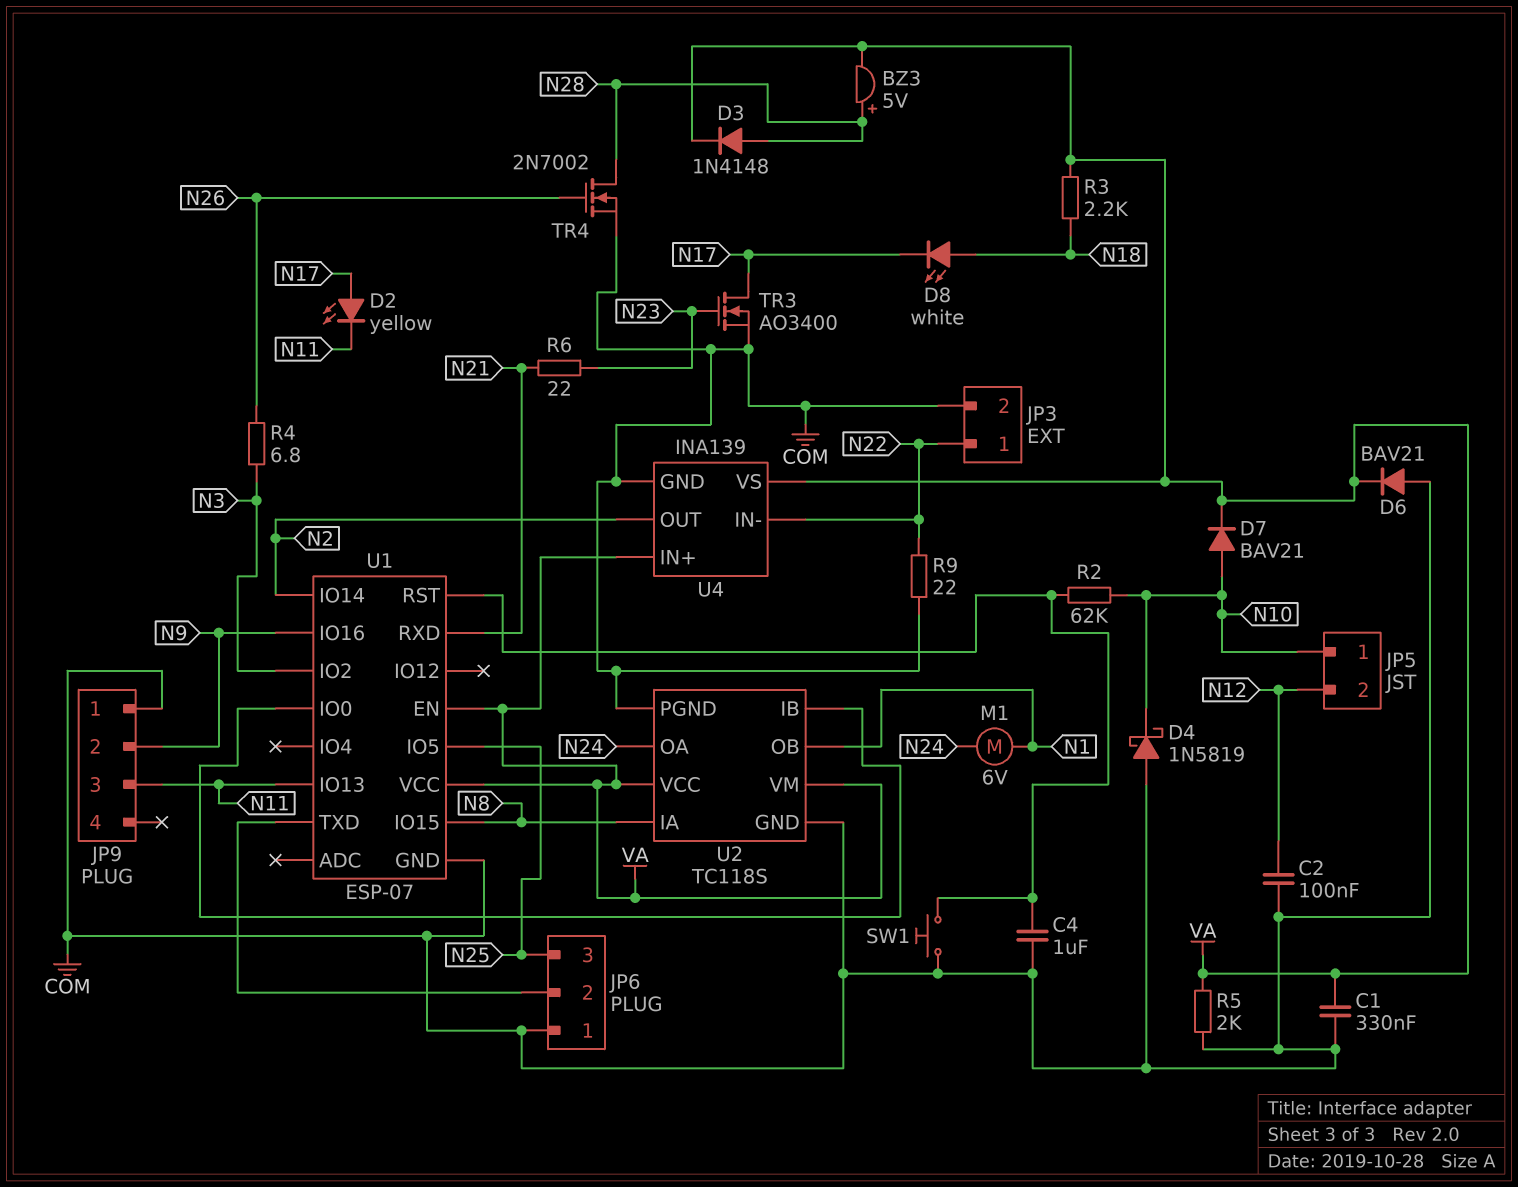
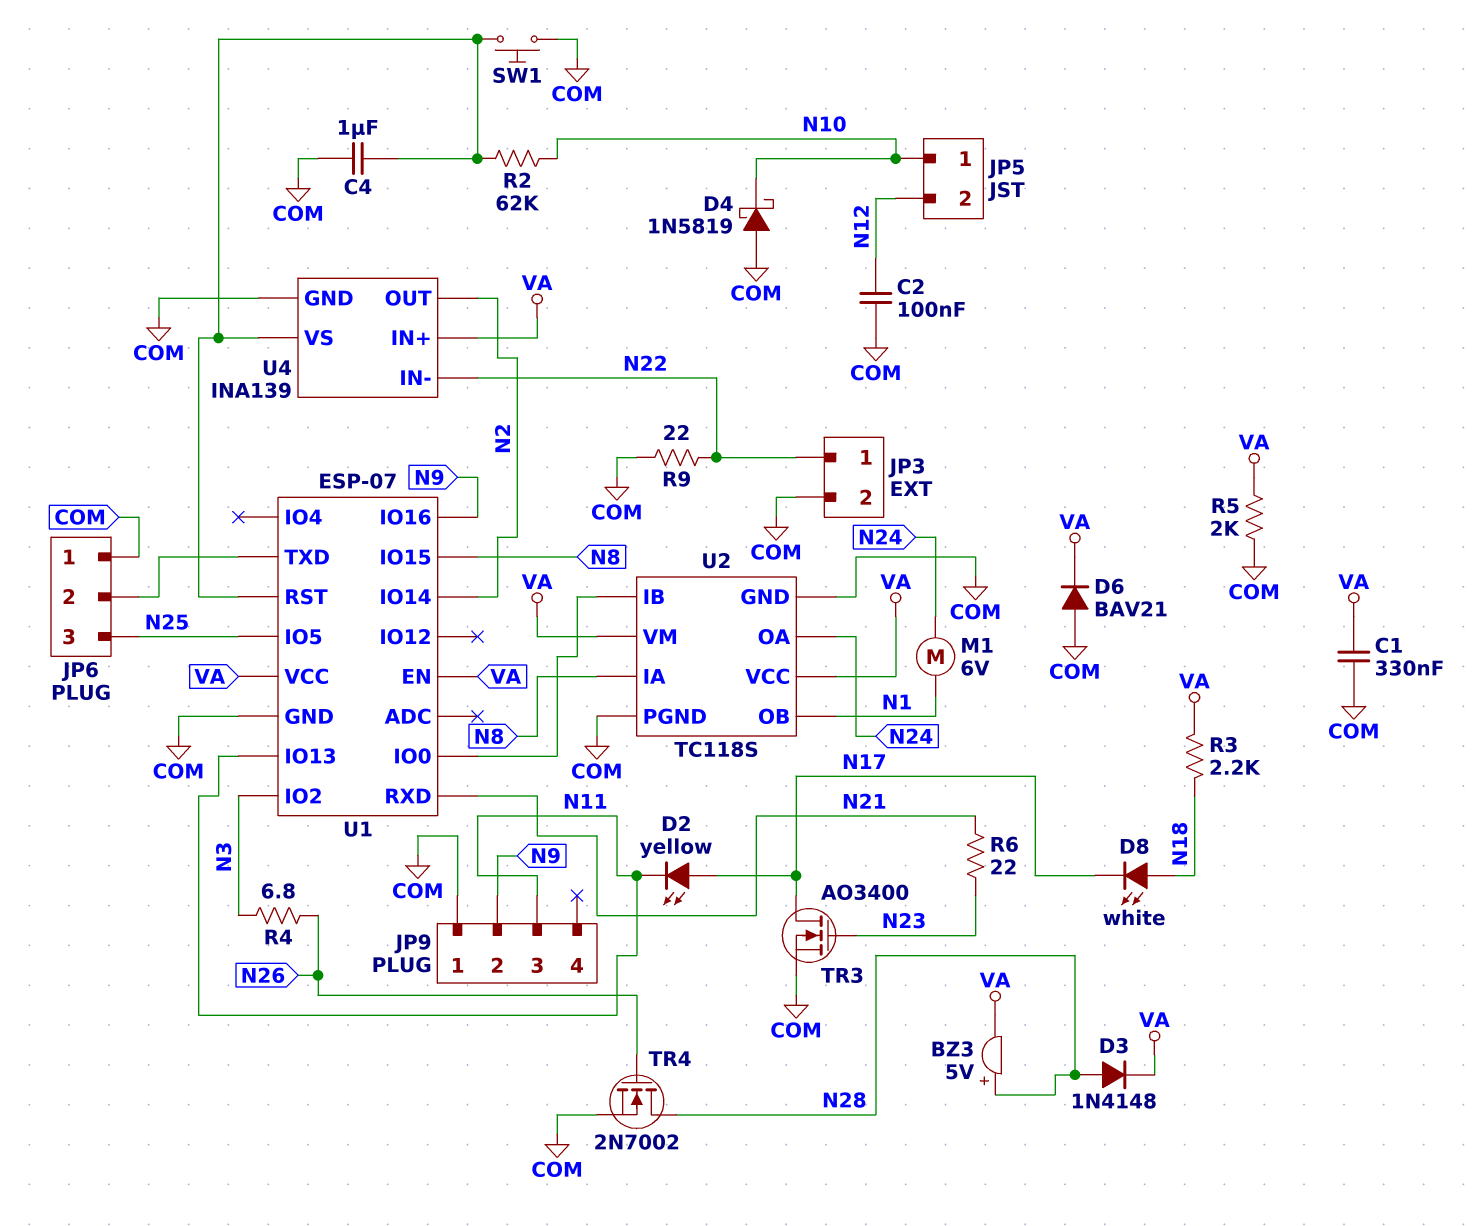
D7: diode BAV21 (A N10, K VA) -> none
U4 pin VS: VA -> U1/RST

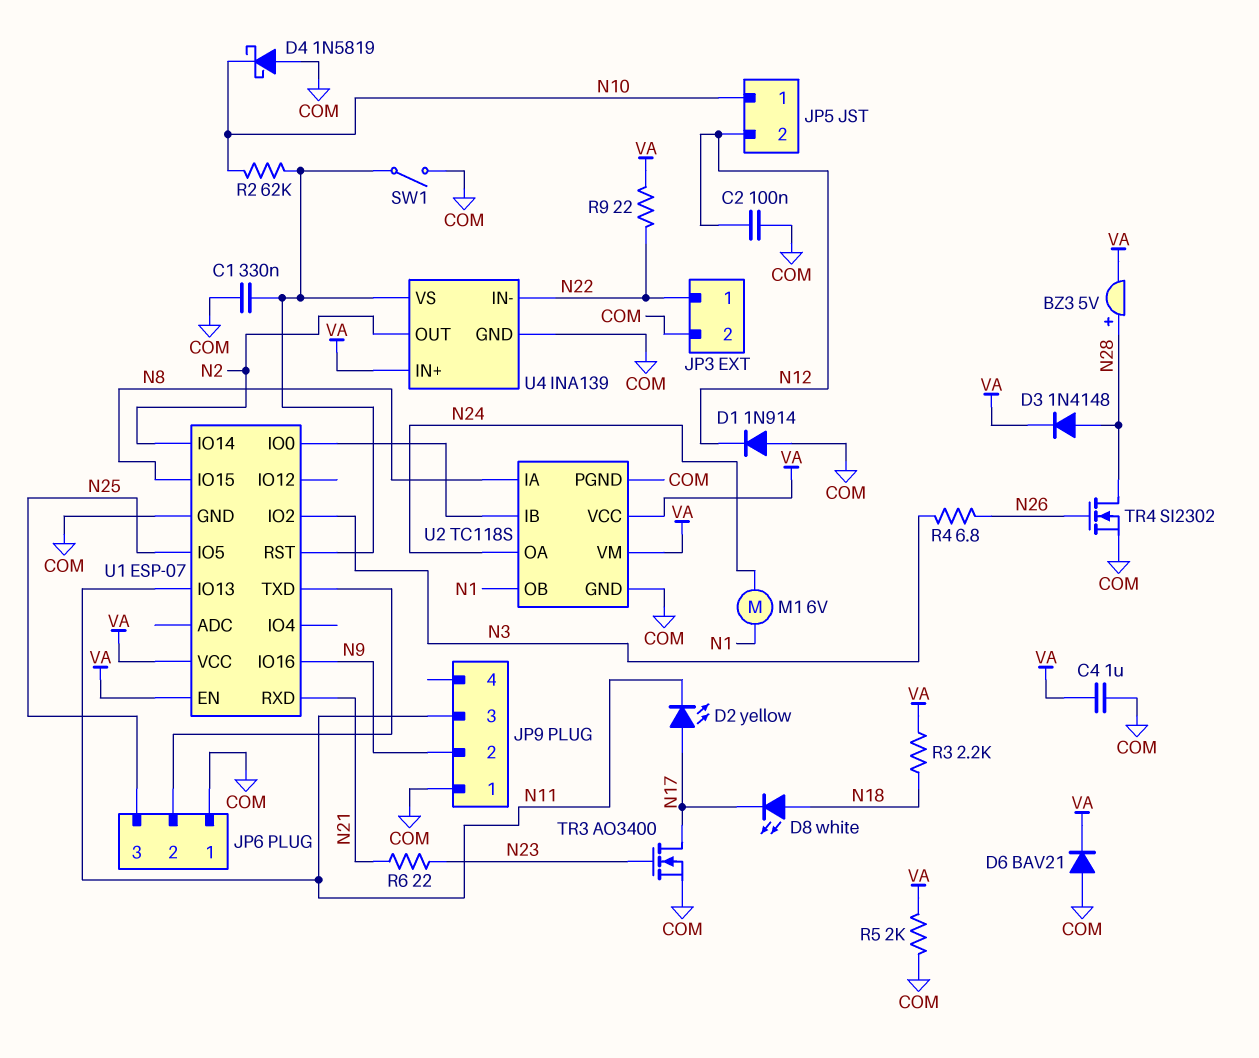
C1: 330nF (COM, VA) -> 330nF (COM, U1/RST)
C4: 1uF (COM, U1/RST) -> 1uF (COM, VA)
D1: none -> diode 1N914 (A COM, K N12)
R9: 22 (COM, N22) -> 22 (N22, VA)
SW1: button (COM, U1/RST) -> switch (COM, U1/RST)
TR4: NMOS 2N7002 (G N26, D N28, S COM) -> NMOS SI2302 (G N26, D N28, S COM)

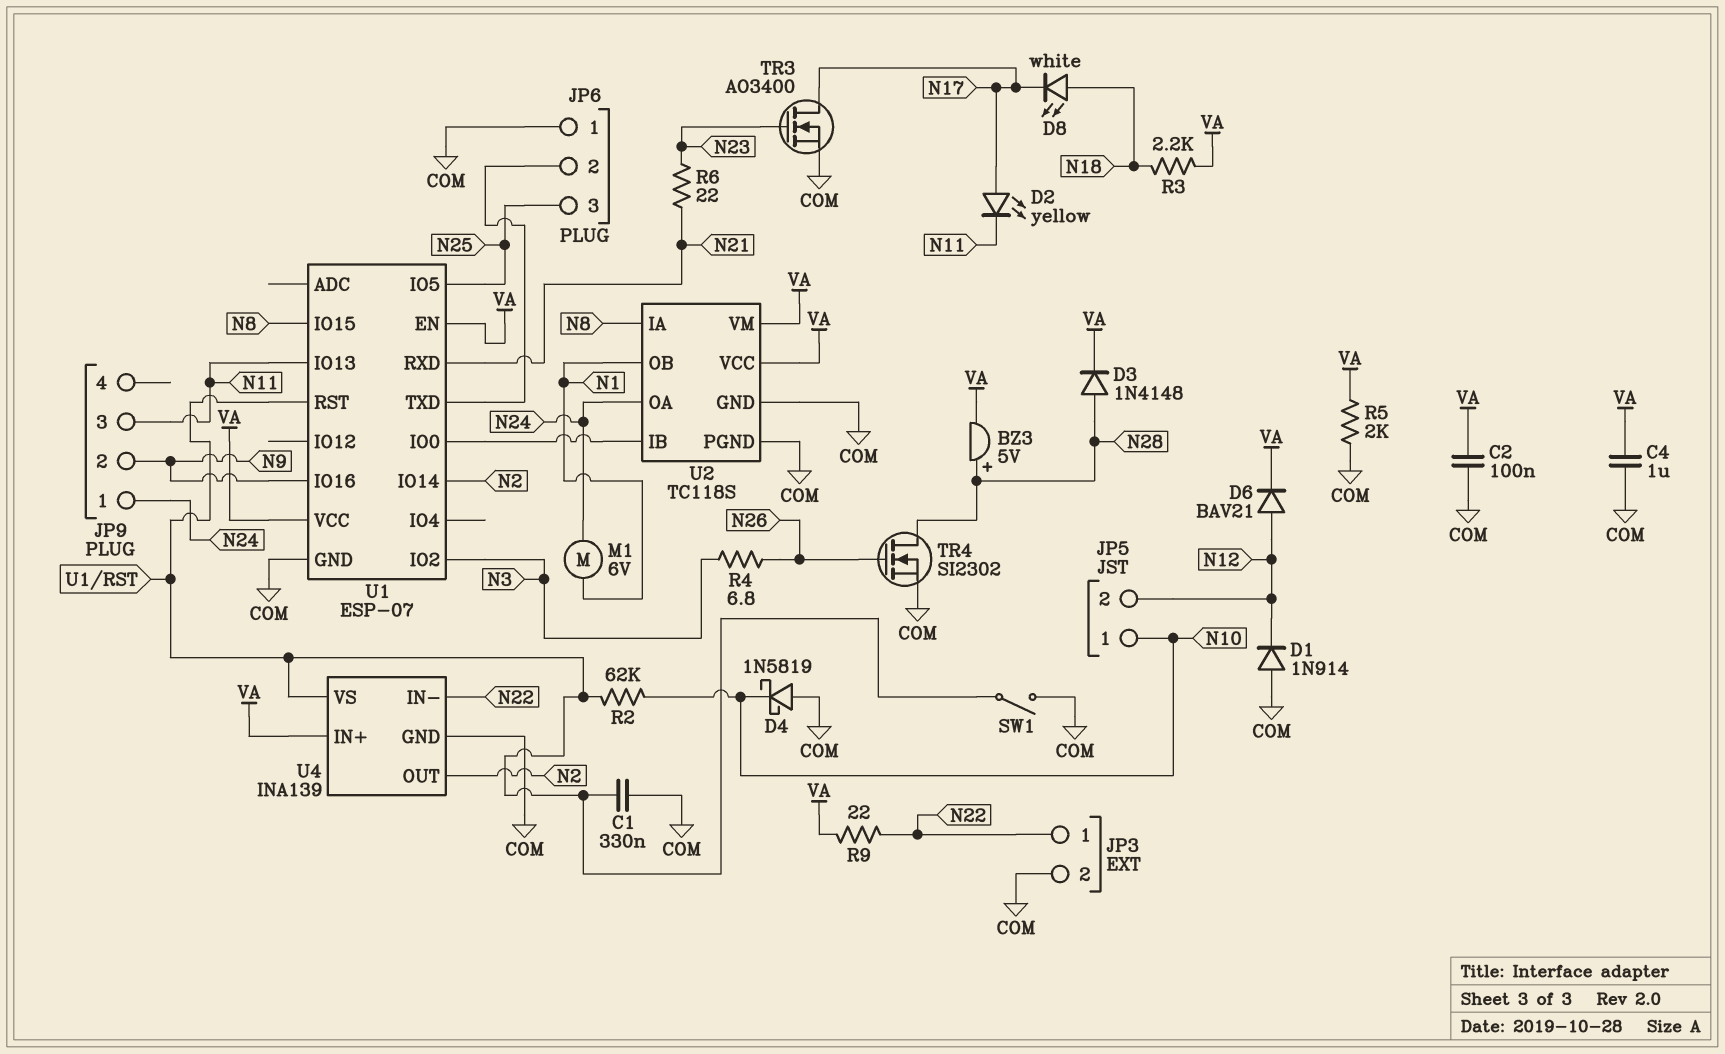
C2: 100nF (COM, N12) -> 100nF (COM, VA)
D6: diode BAV21 (A COM, K VA) -> diode BAV21 (A N12, K VA)
JP9 pin 1: COM -> N24

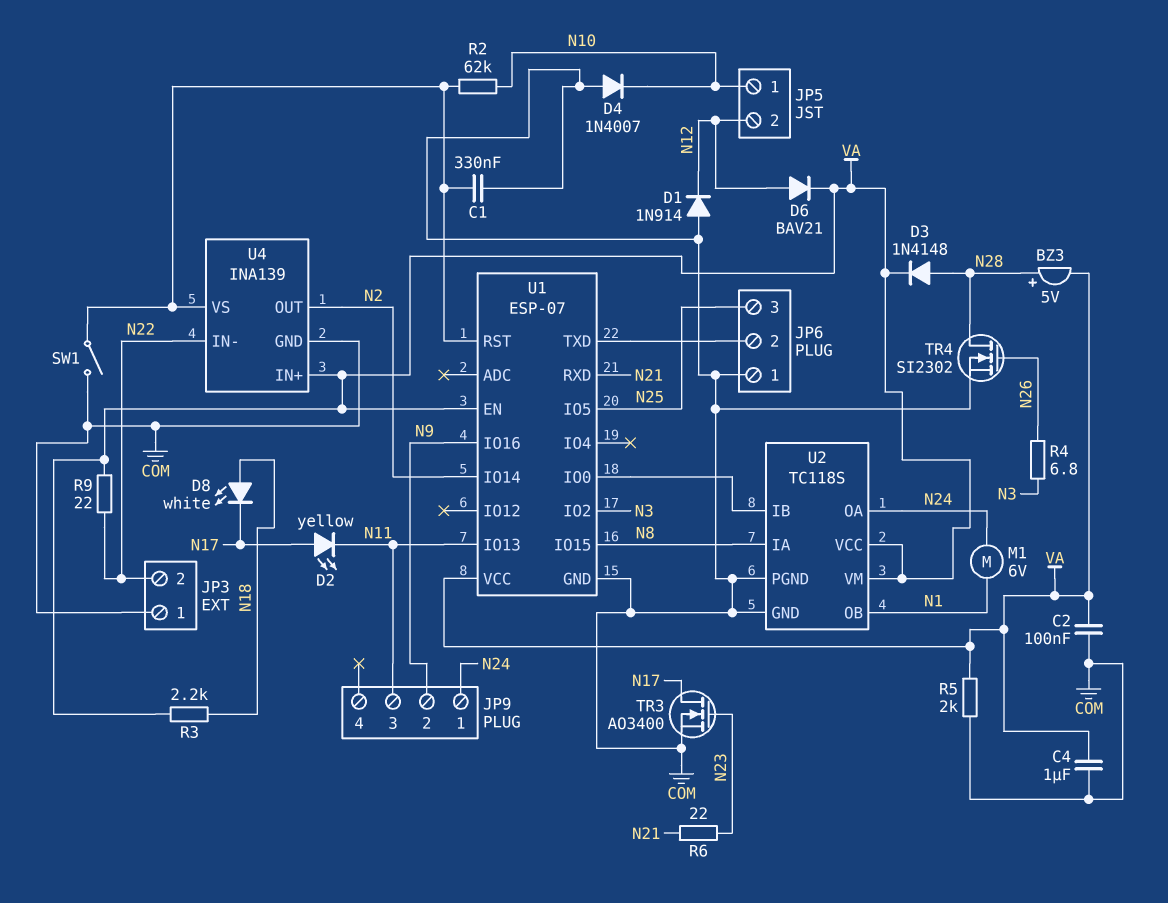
D4: schottky 1N5819 (A COM, K N10) -> diode 1N4007 (A COM, K N10)
JP3 pin 1: N22 -> COM
JP3 pin 2: COM -> N22

